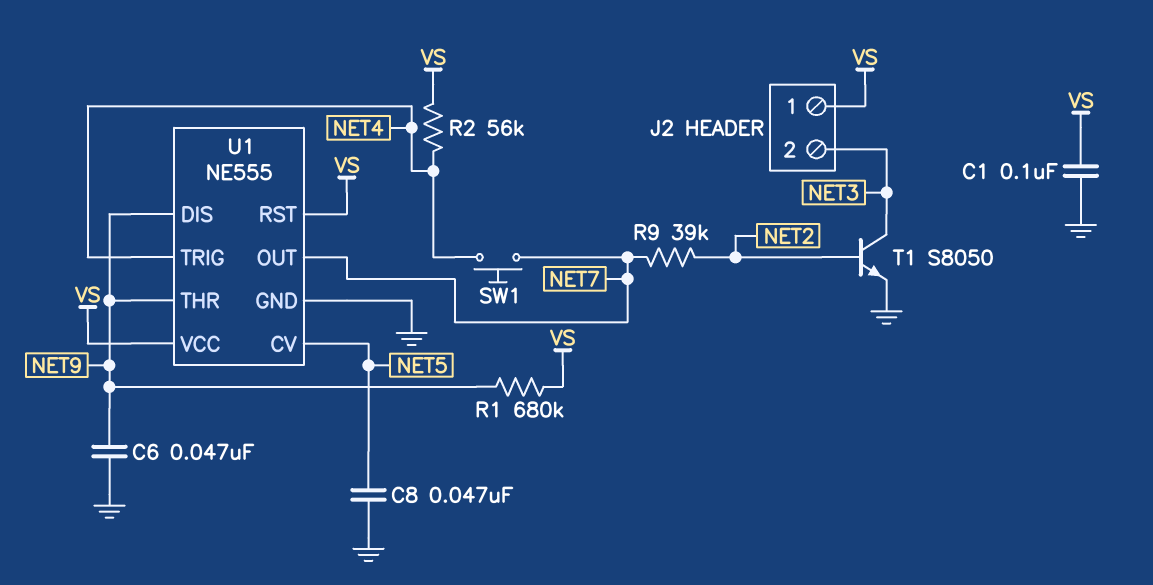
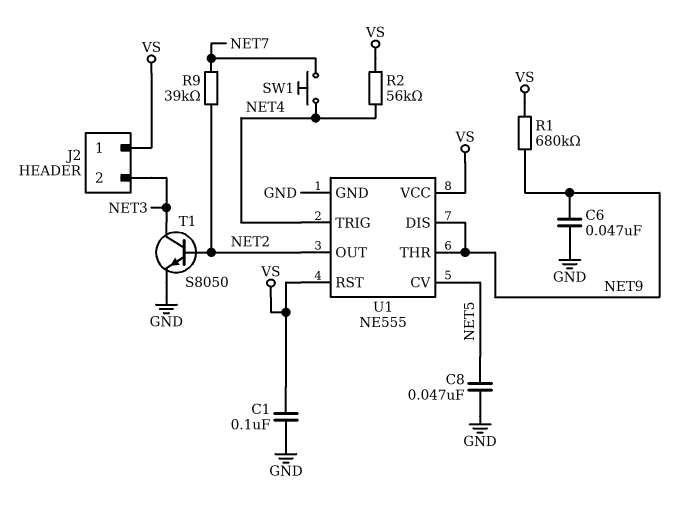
U1 pin OUT: NET7 -> NET2

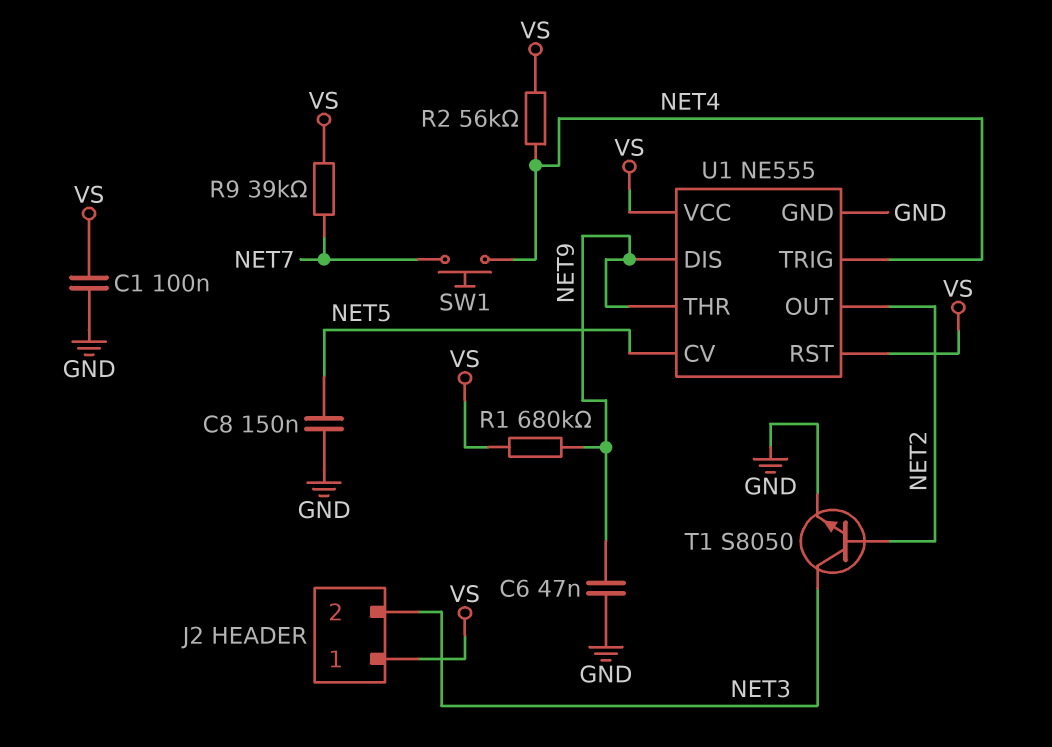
C8: 47nF (GND, NET5) -> 150nF (GND, NET5)
R9: 39k (NET2, NET7) -> 39k (NET7, VS)

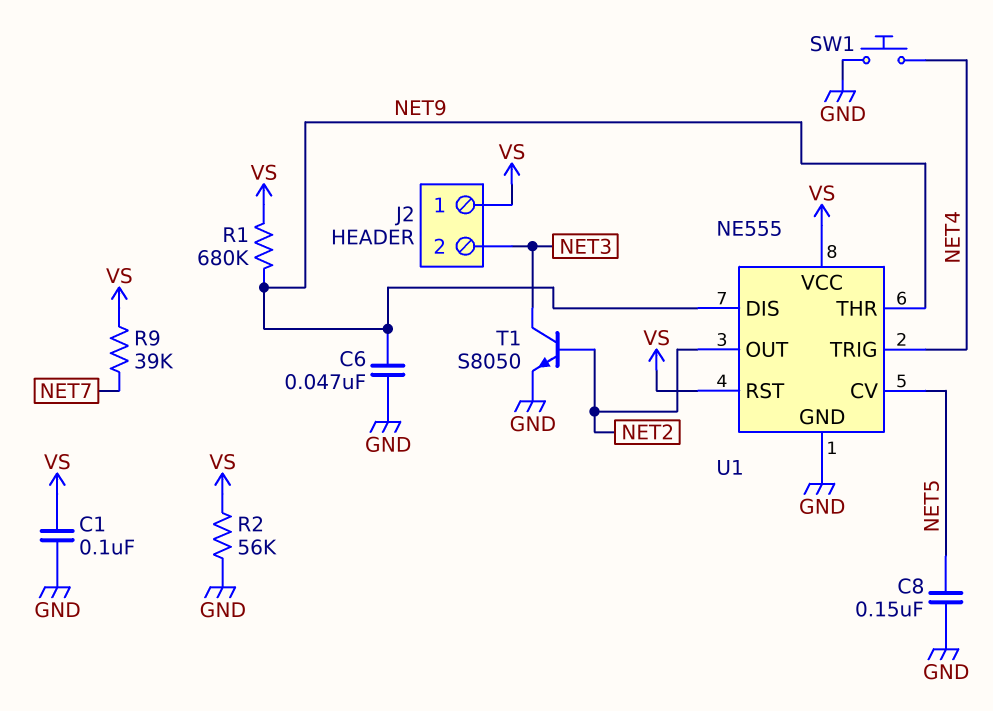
R2: 56k (NET4, VS) -> 56k (GND, VS)
SW1: button (NET4, NET7) -> button (GND, NET4)

